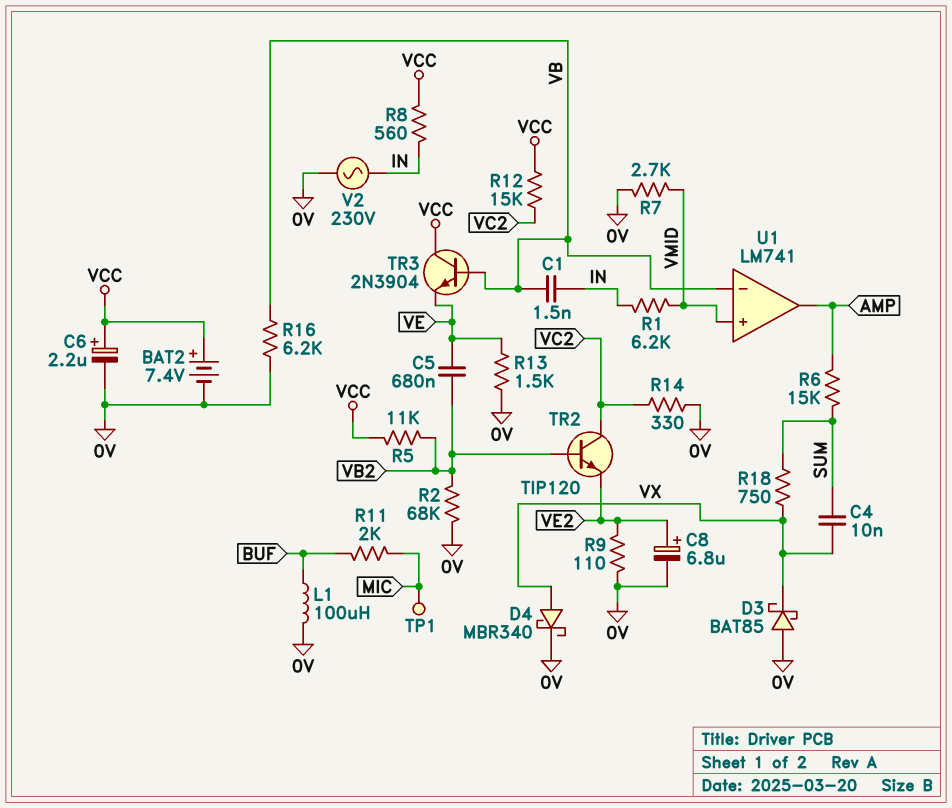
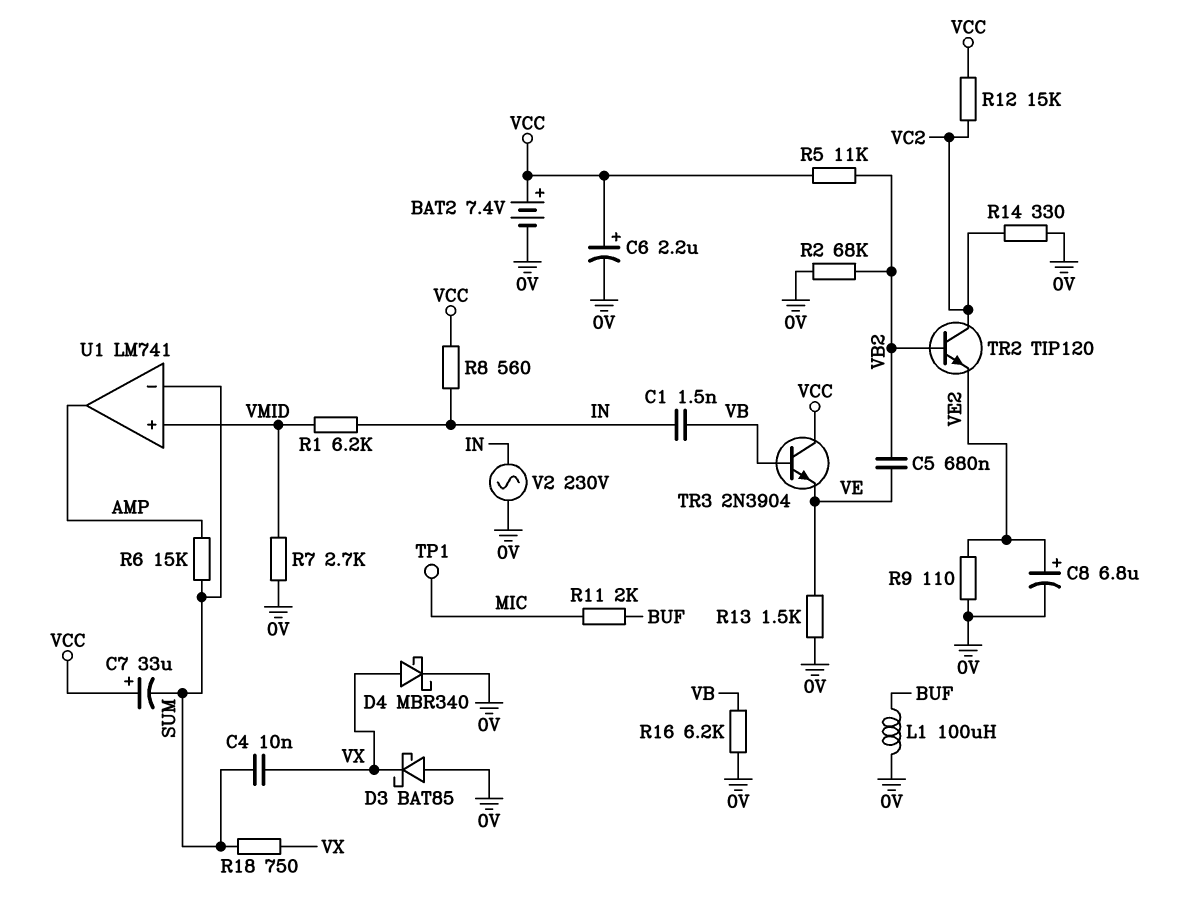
C7: none -> 33uF (plus VCC, minus SUM)
U1 pin in-: VB -> SUM

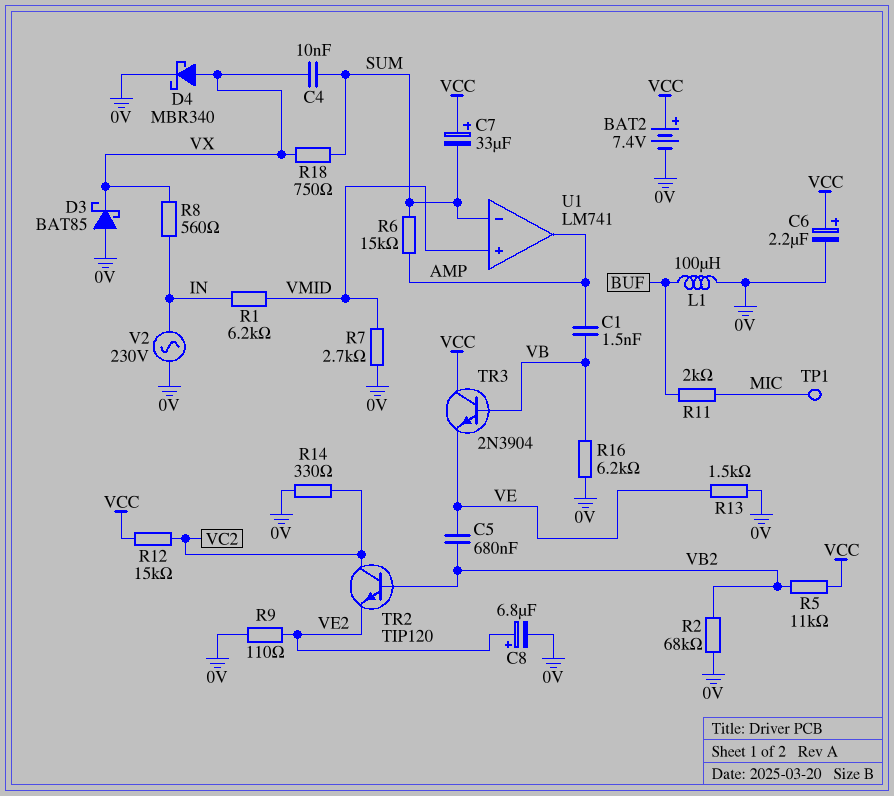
C1: 1.5nF (IN, VB) -> 1.5nF (AMP, VB)
R8: 560 (IN, VCC) -> 560 (IN, VX)

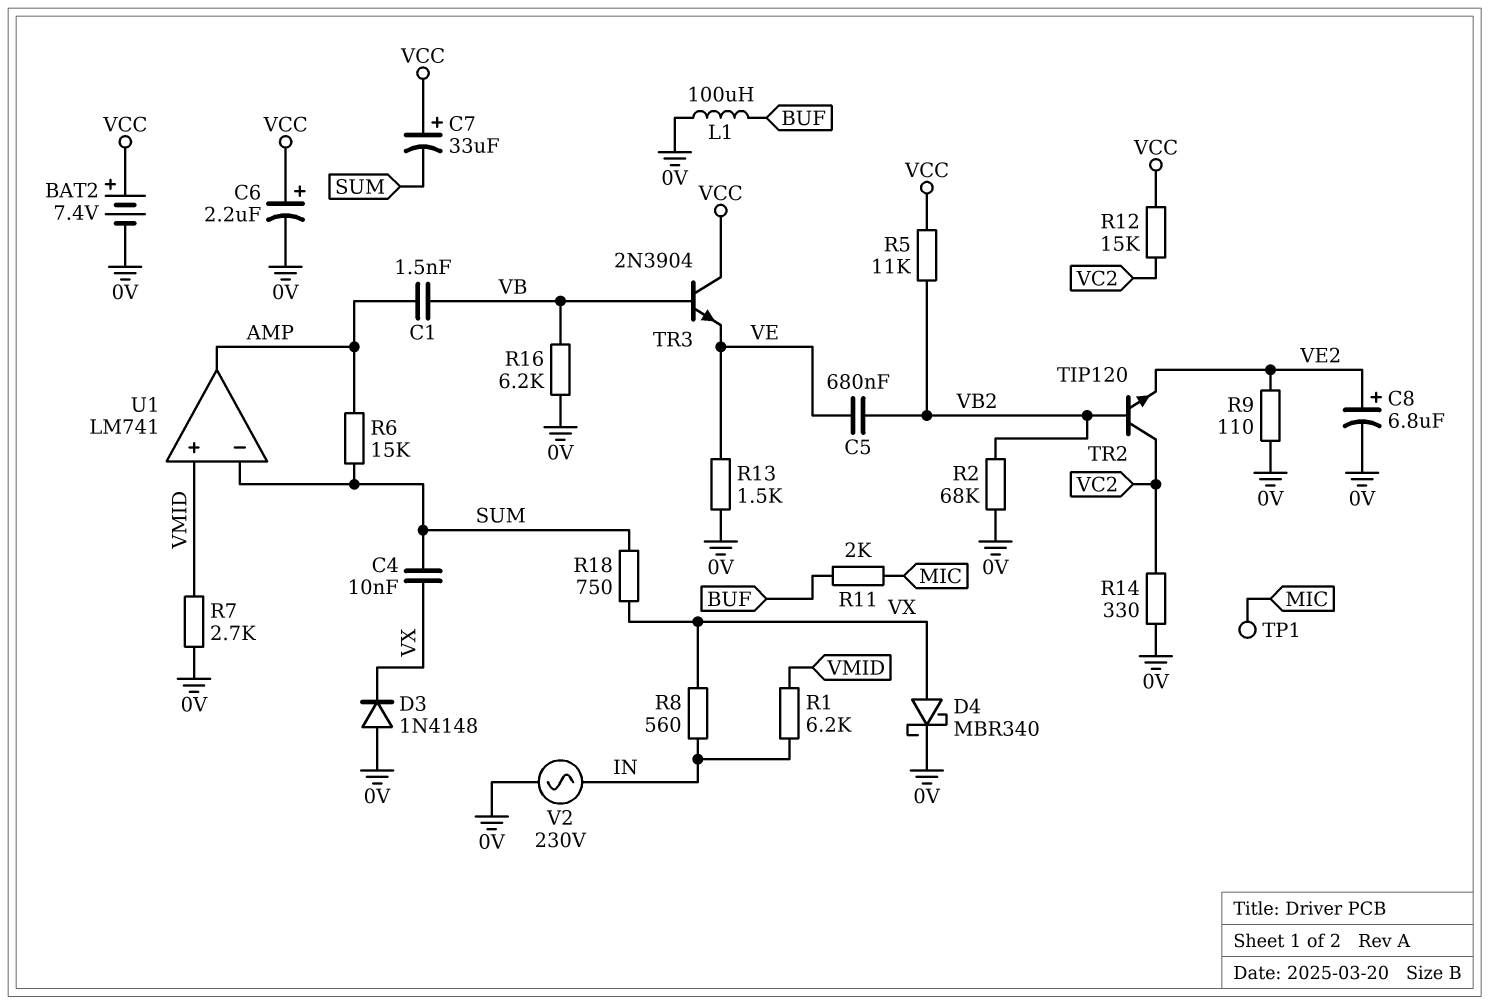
D3: schottky BAT85 (A 0V, K VX) -> diode 1N4148 (A 0V, K VX)

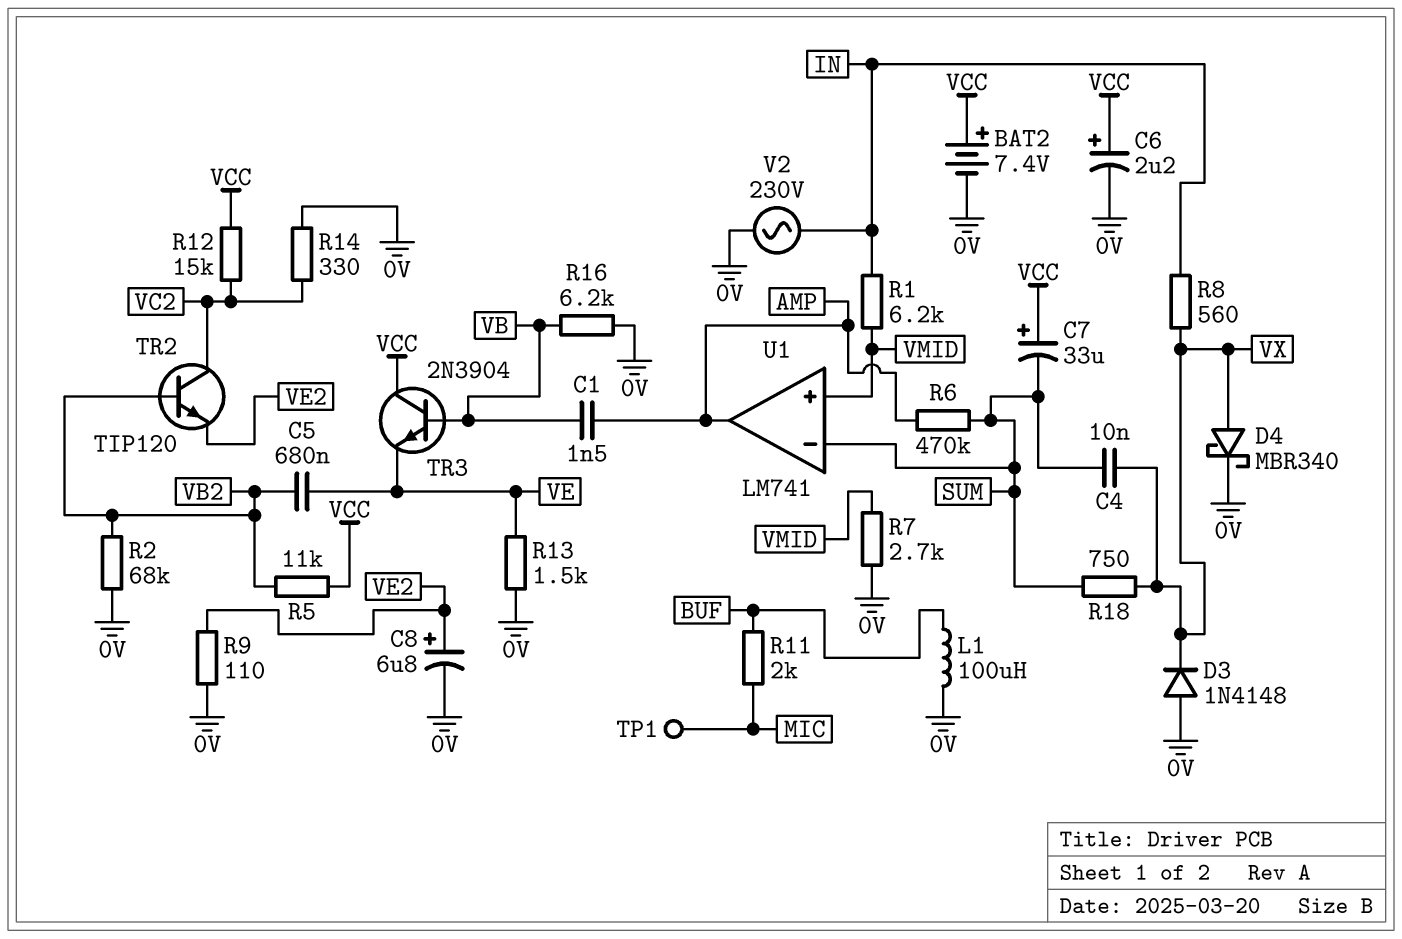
R6: 15k (AMP, SUM) -> 470k (AMP, SUM)

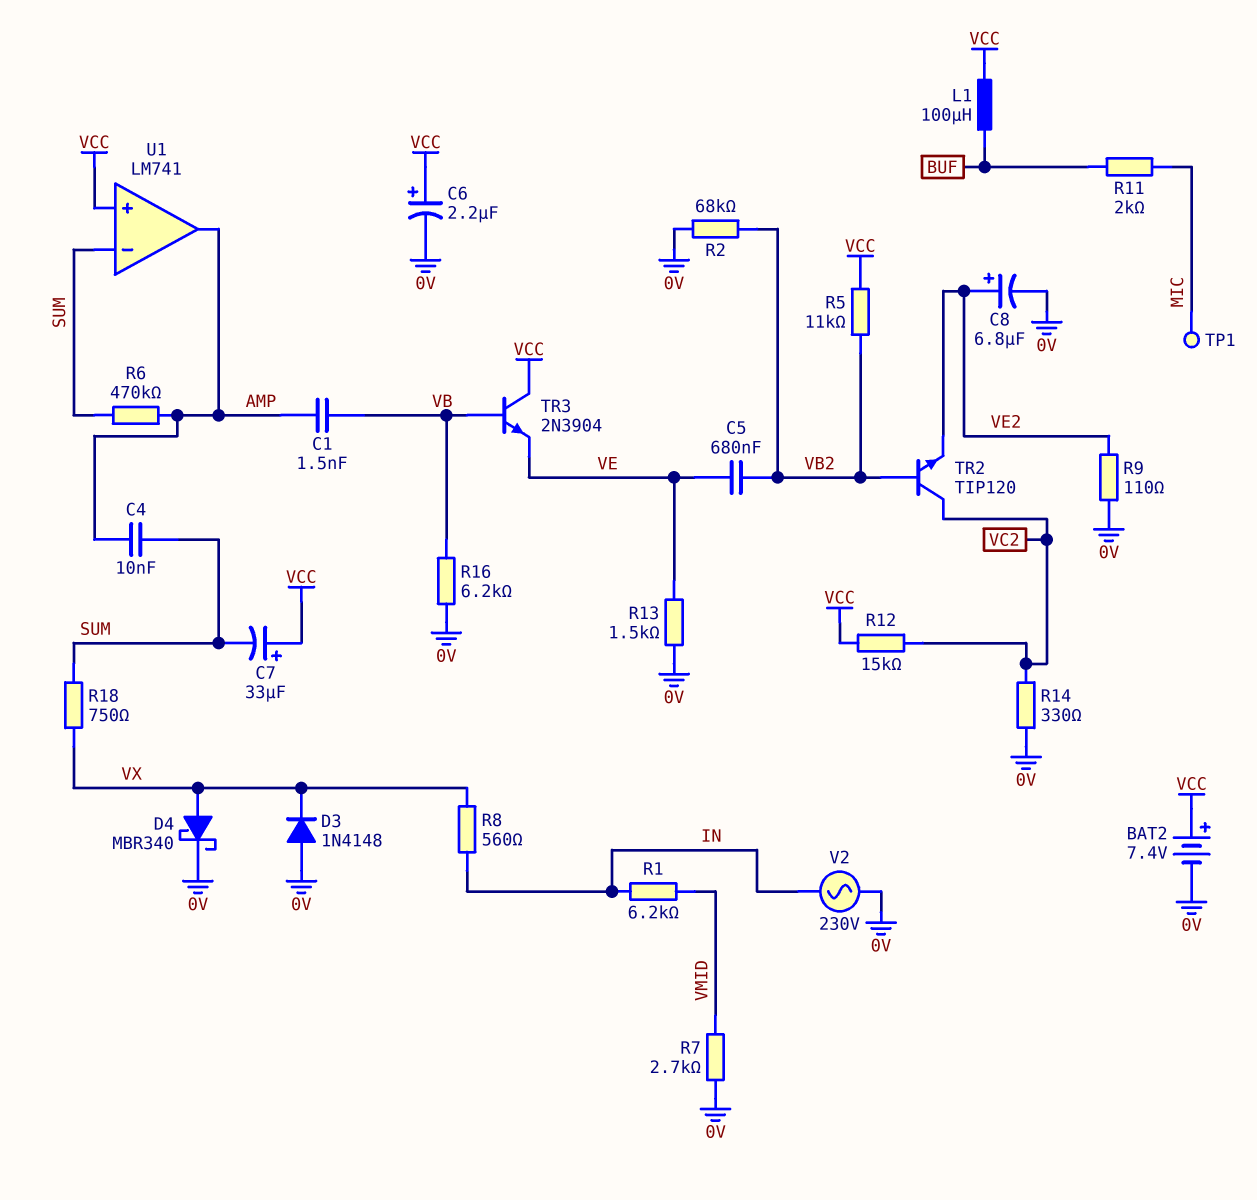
C4: 10nF (SUM, VX) -> 10nF (AMP, SUM)
L1: 100uH (0V, BUF) -> 100uH (BUF, VCC)
U1 pin in+: VMID -> VCC

